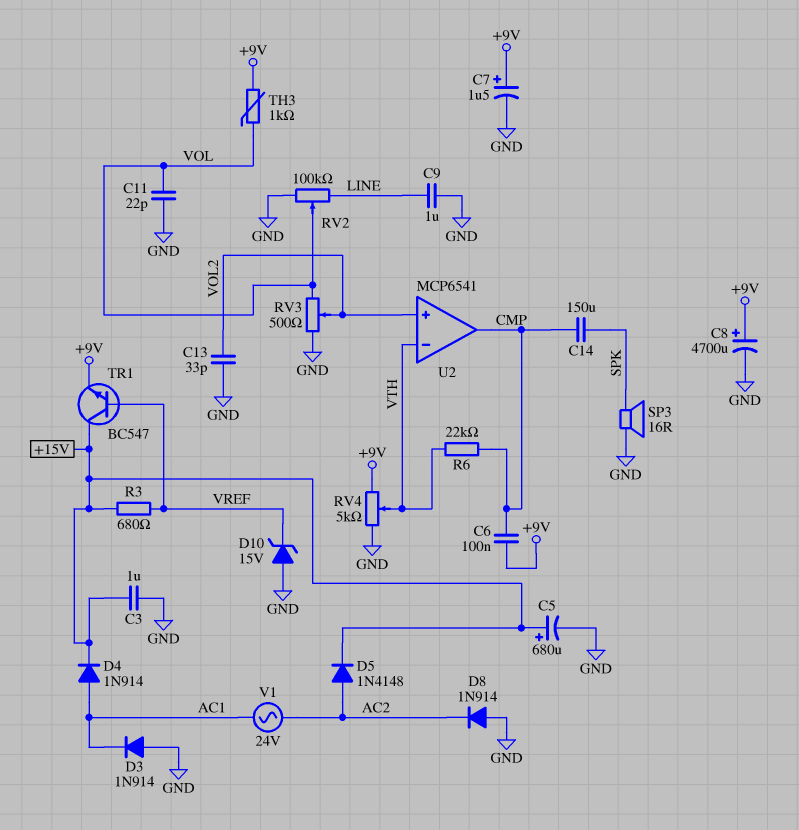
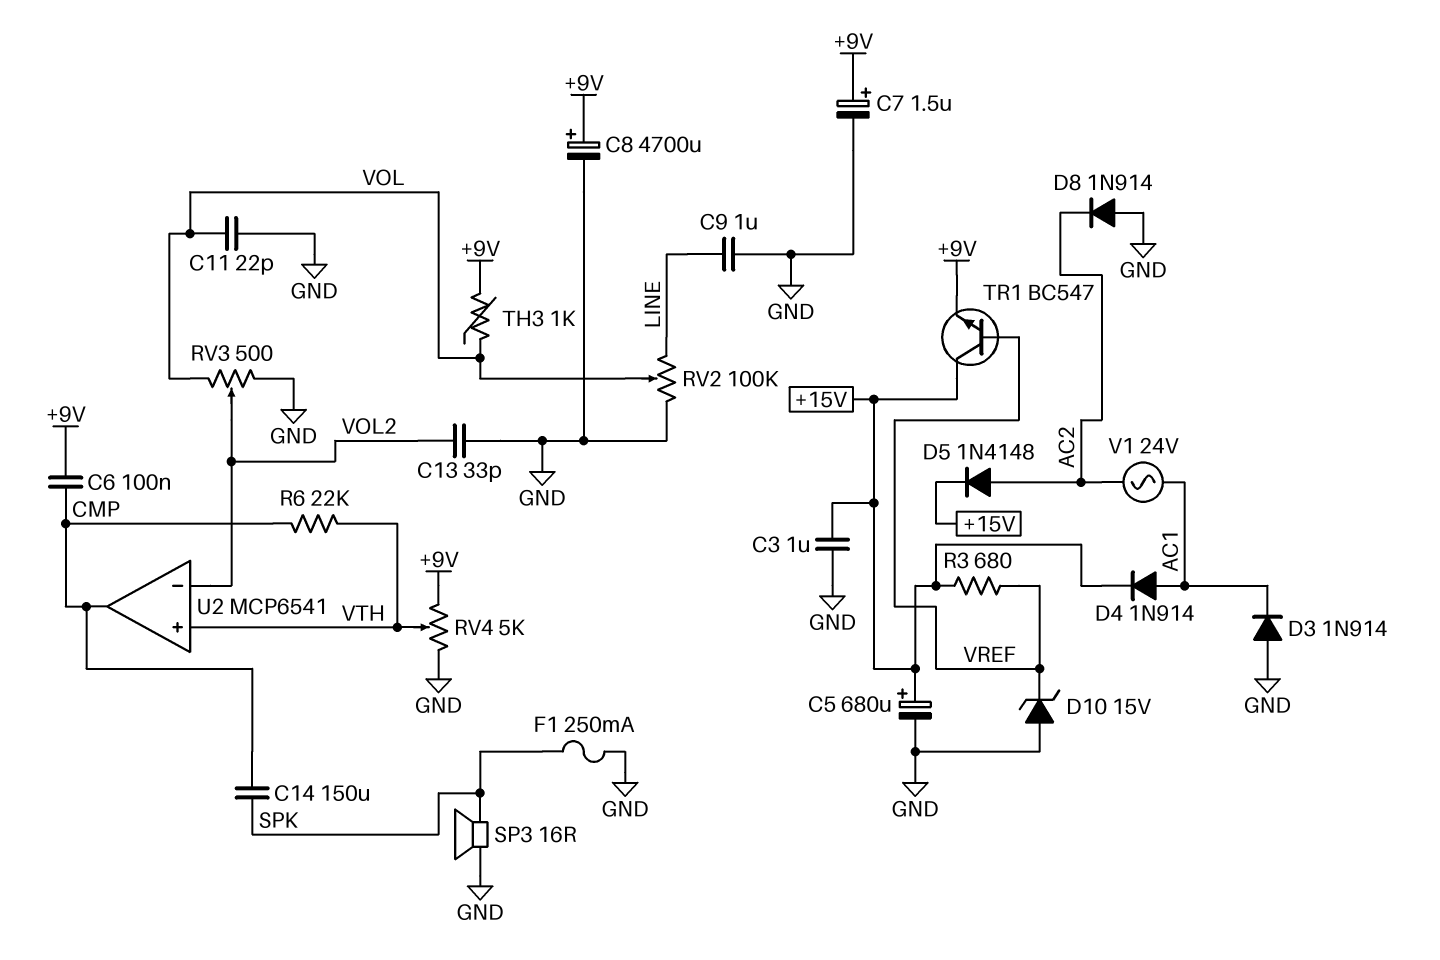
F1: none -> 250mA (GND, SPK)
U2 pin in+: VOL2 -> VTH
U2 pin in-: VTH -> VOL2

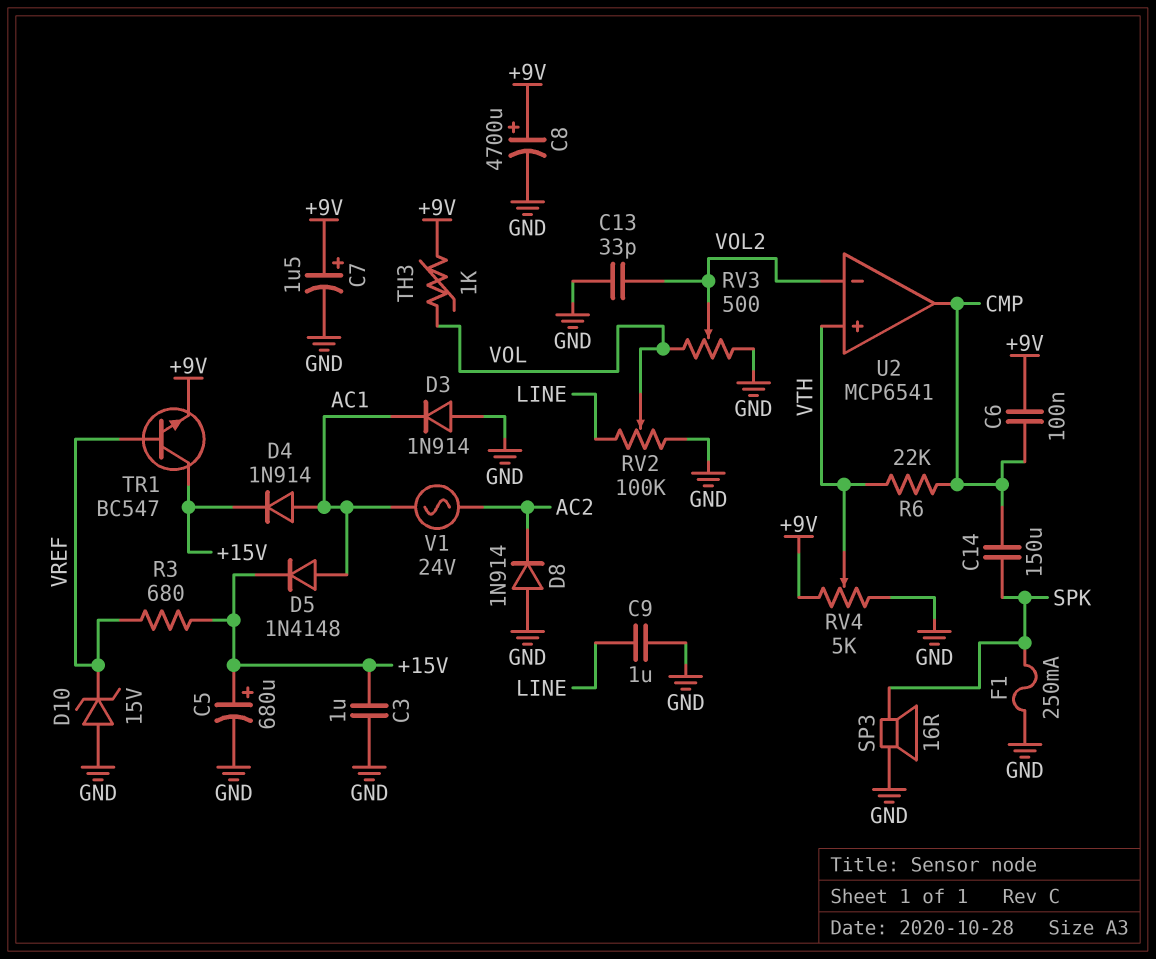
C11: 22pF (GND, VOL) -> none
D5: diode 1N4148 (A AC2, K +15V) -> diode 1N4148 (A AC1, K +15V)

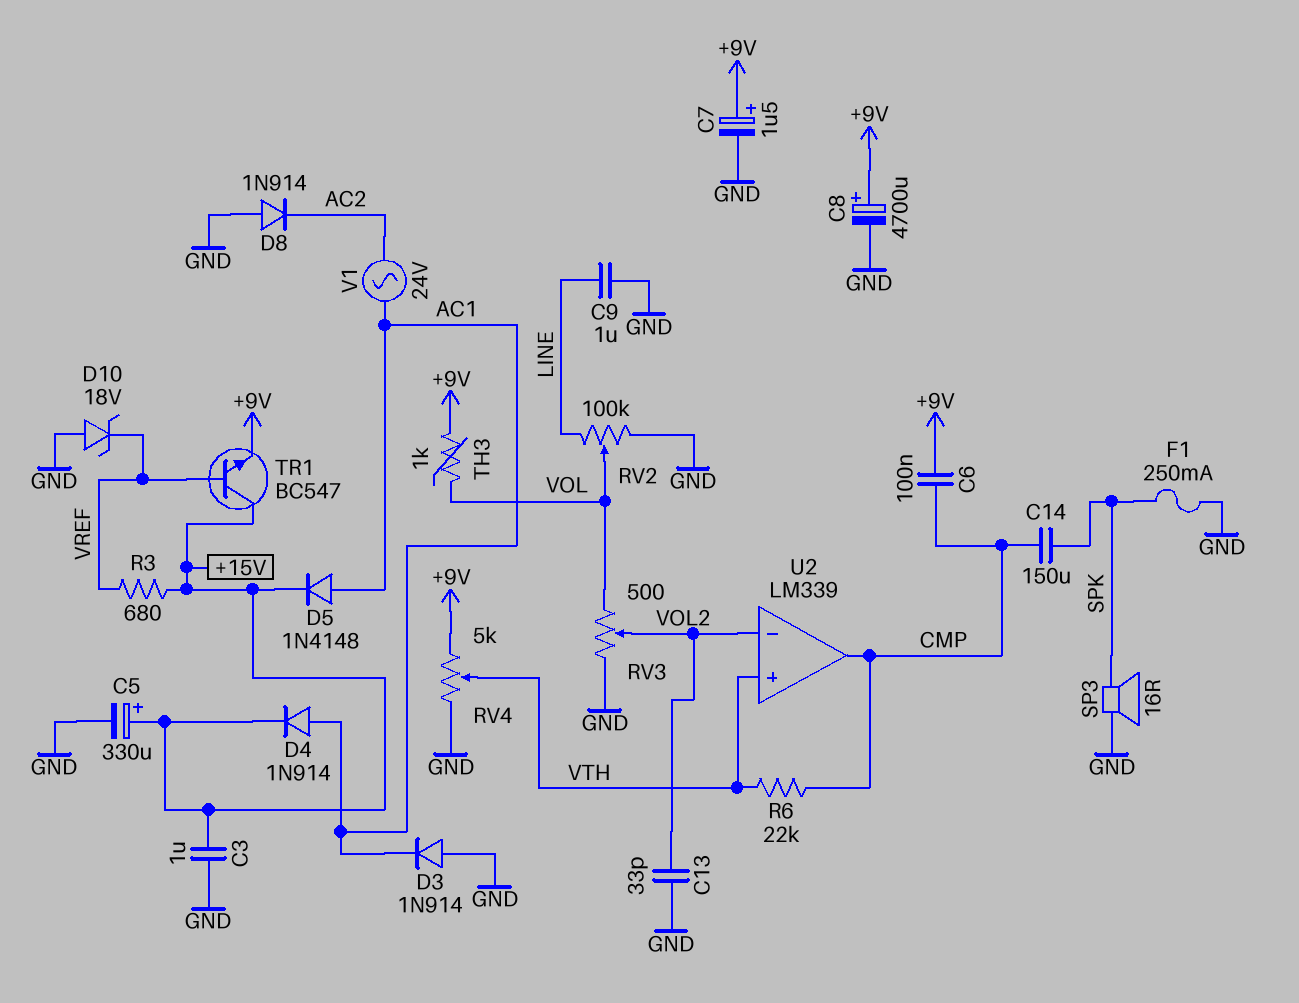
C5: 680uF (plus +15V, minus GND) -> 330uF (plus +15V, minus GND)
D10: zener 15V (A GND, K VREF) -> zener 18V (A GND, K VREF)
U2: MCP6541 -> LM339

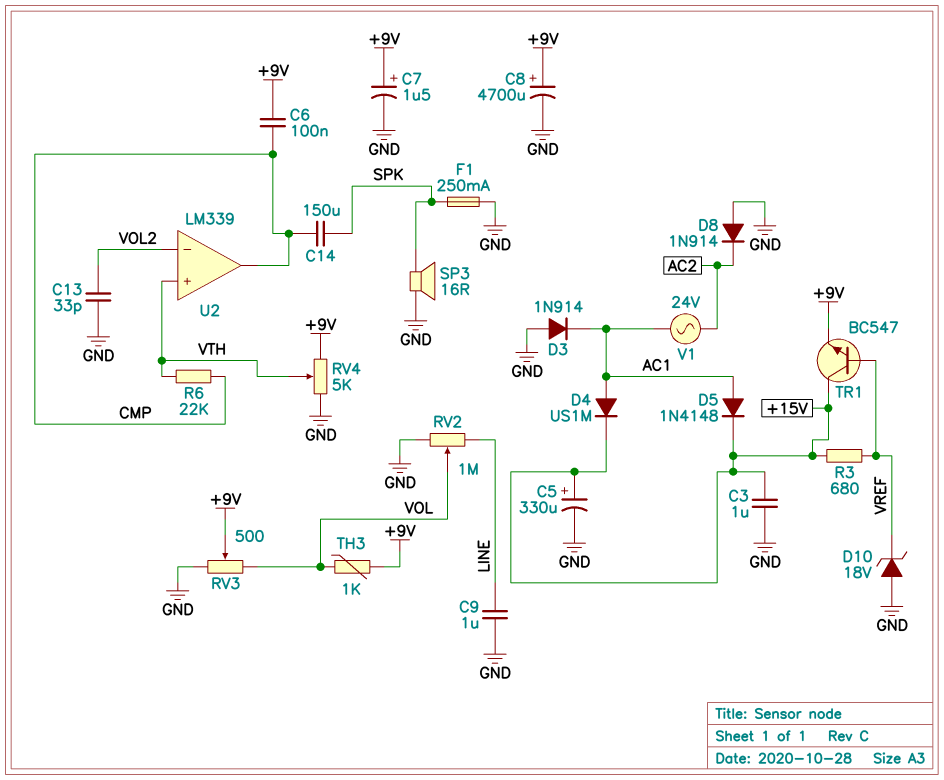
D4: diode 1N914 (A AC1, K +15V) -> diode US1M (A AC1, K +15V)
RV2: 100k (GND, LINE, wiper VOL) -> 1M (GND, LINE, wiper VOL)
RV3: 500 (GND, VOL, wiper VOL2) -> 500 (GND, VOL, wiper +9V)

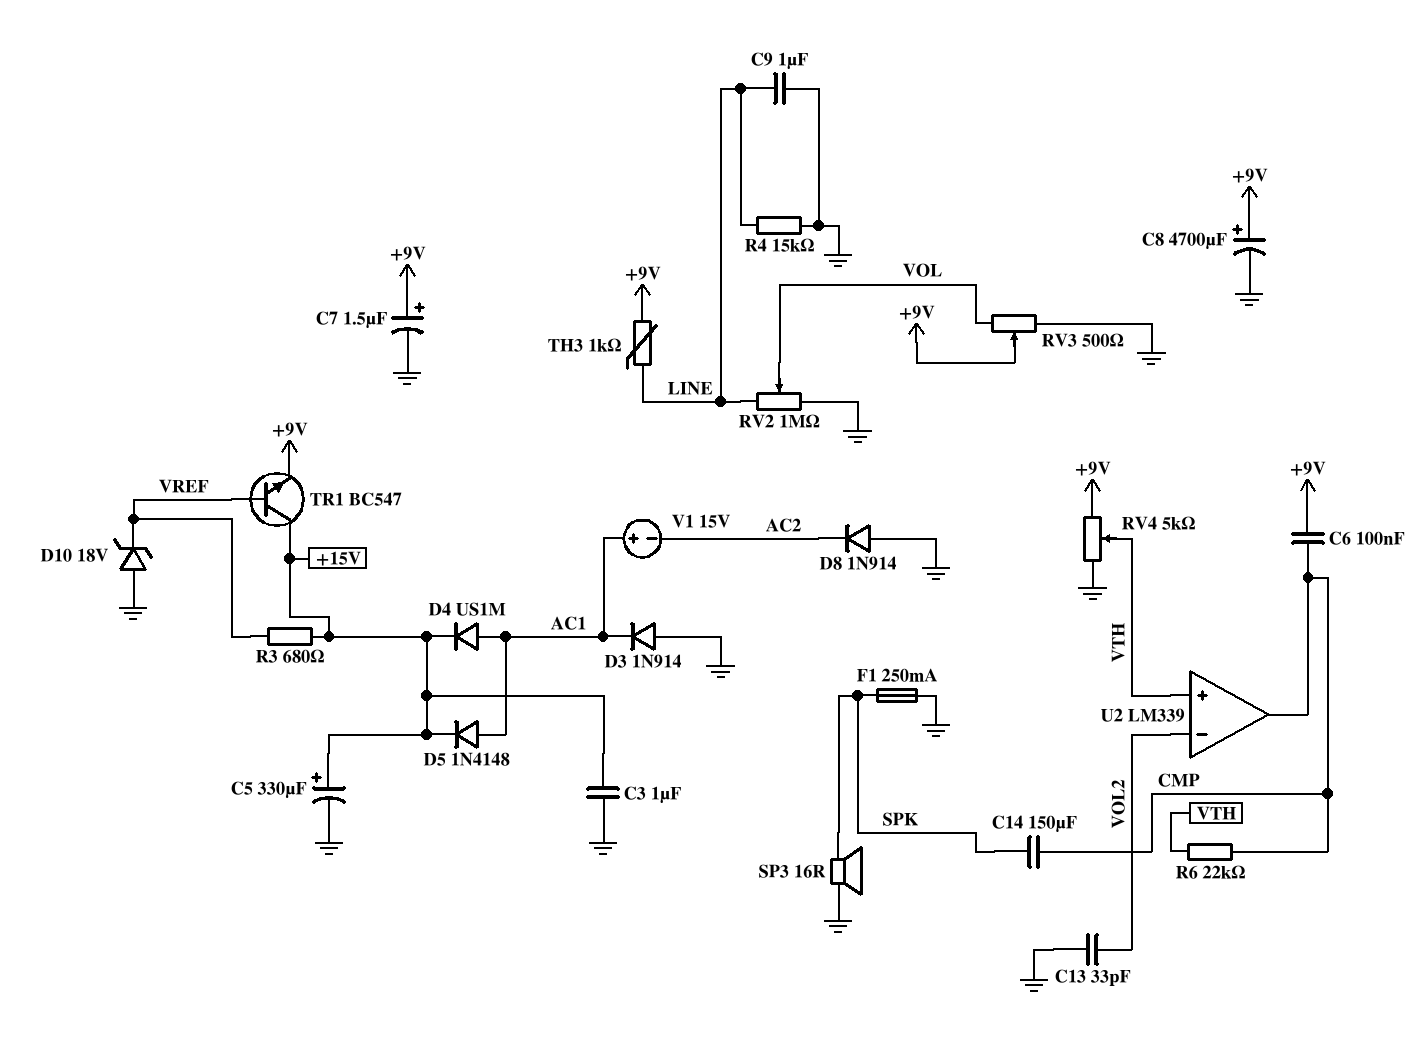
R4: none -> 15k (GND, LINE)
TH3: 1k (+9V, VOL) -> 1k (+9V, LINE)
V1: AC 24V (AC1, AC2) -> 15V (plus AC1, minus AC2)

